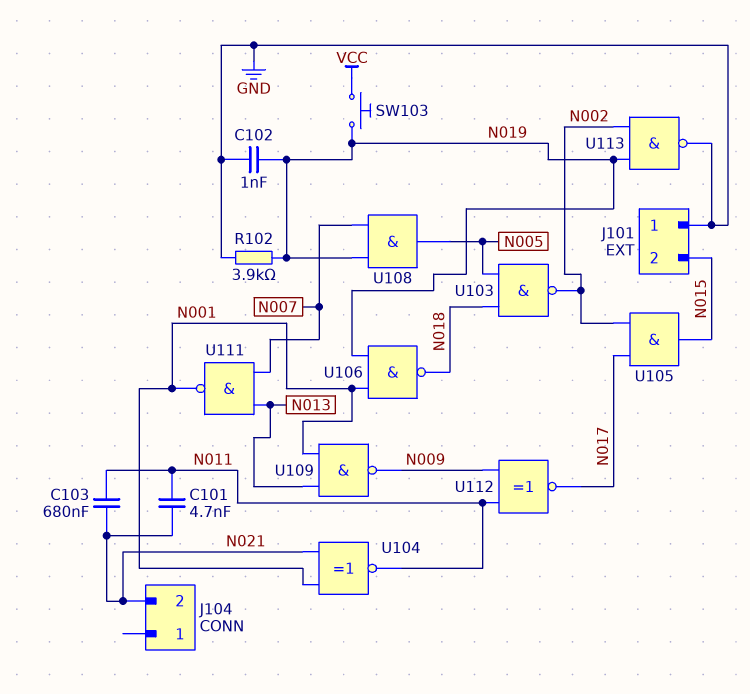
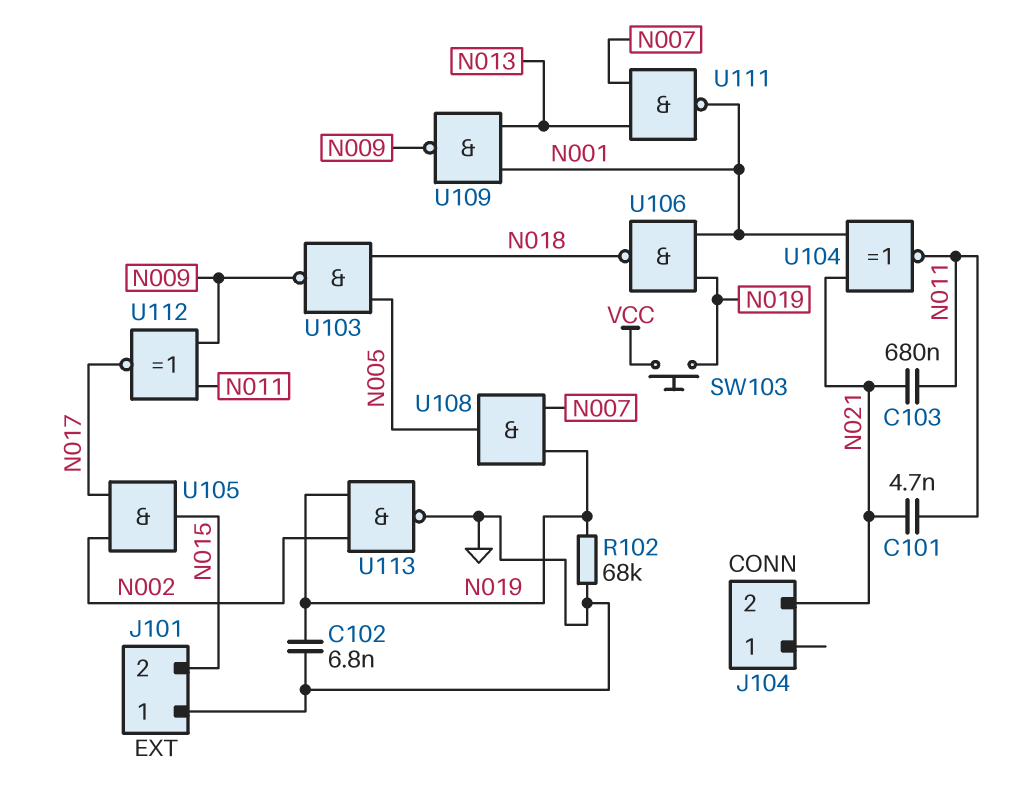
C102: 1nF (GND, N019) -> 6.8nF (GND, N019)
R102: 3.9k (GND, N019) -> 68k (GND, N019)
U103: NAND (in N005, in N018, out N002) -> NAND (in N005, in N018, out N009)

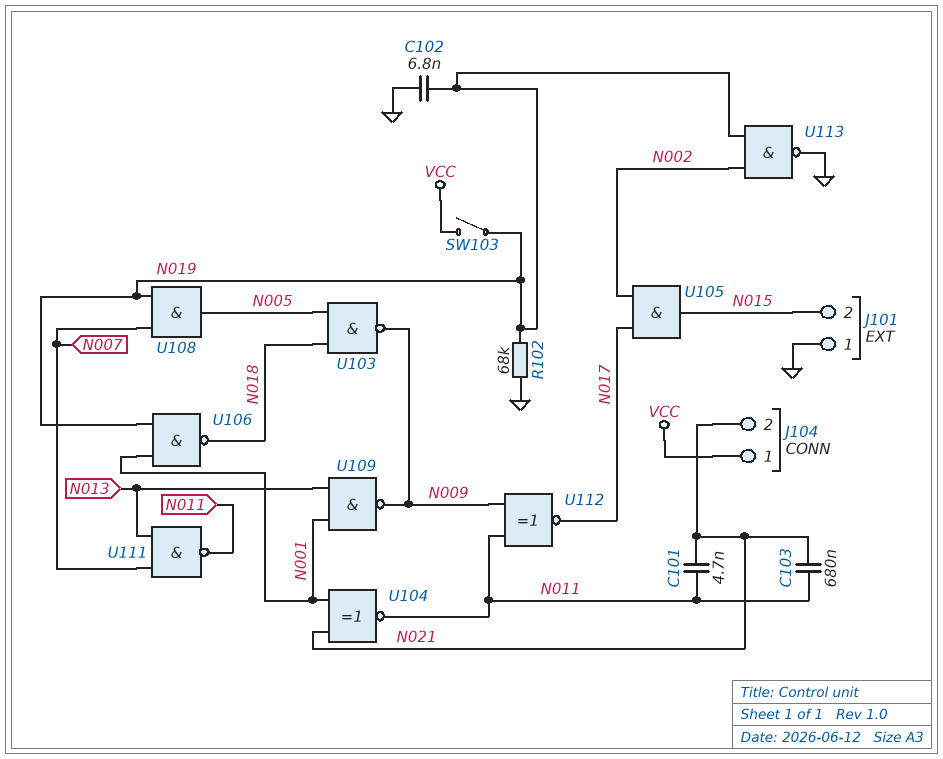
J104 pin 1: none -> VCC
SW103: button (N019, VCC) -> switch (N019, VCC)
U111: NAND (in N007, in N013, out N001) -> NAND (in N007, in N013, out N011)

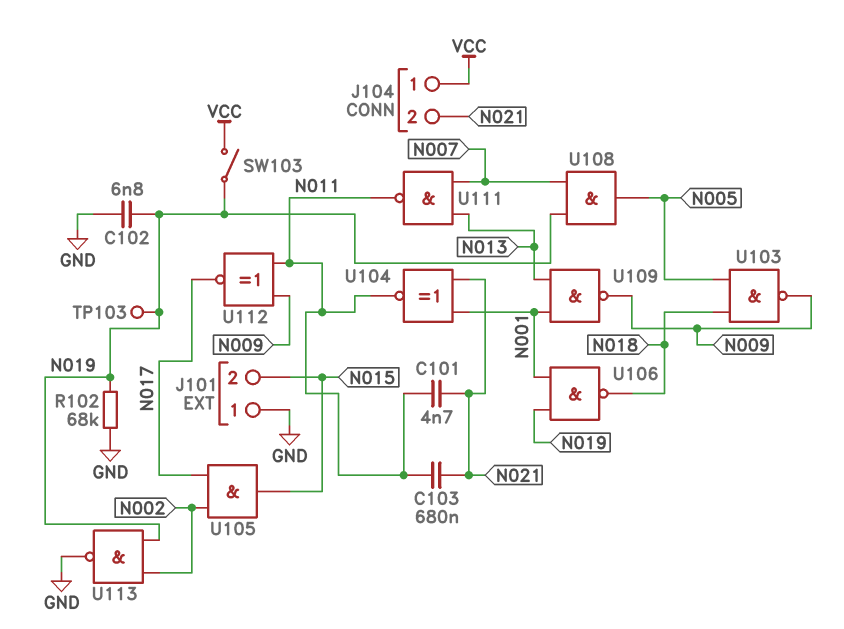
TP103: none -> test point (N019)

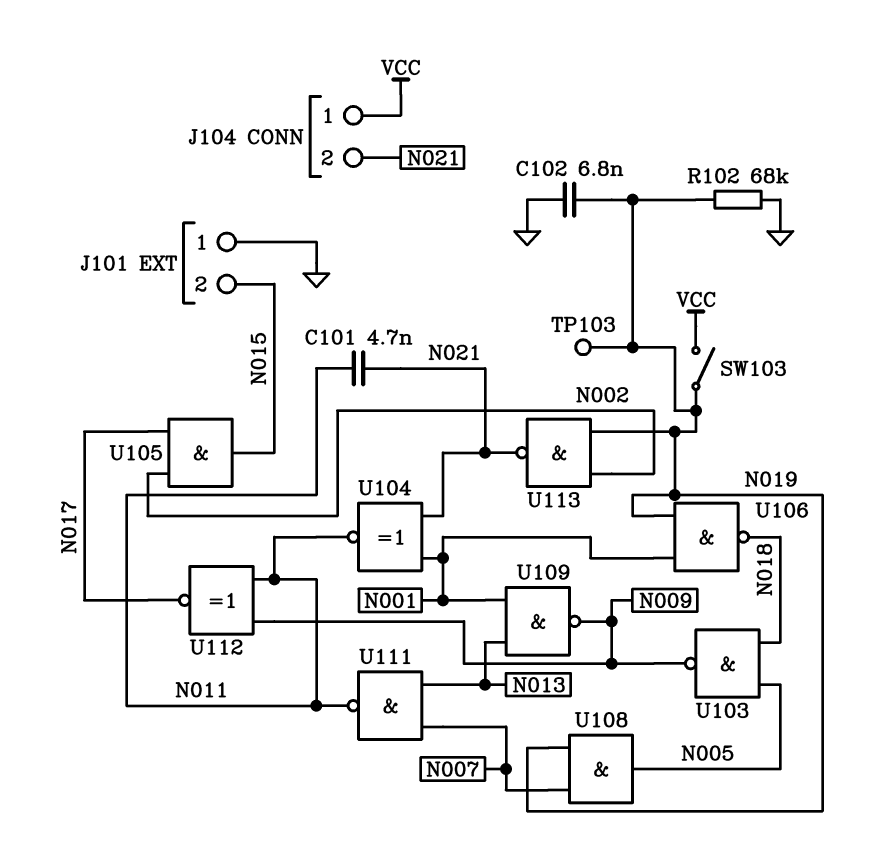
C103: 680nF (N011, N021) -> none
U113: NAND (in N002, in N019, out GND) -> NAND (in N002, in N019, out N021)

